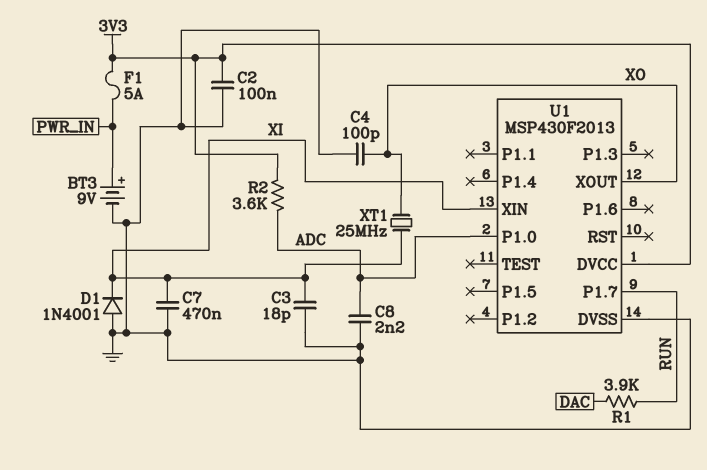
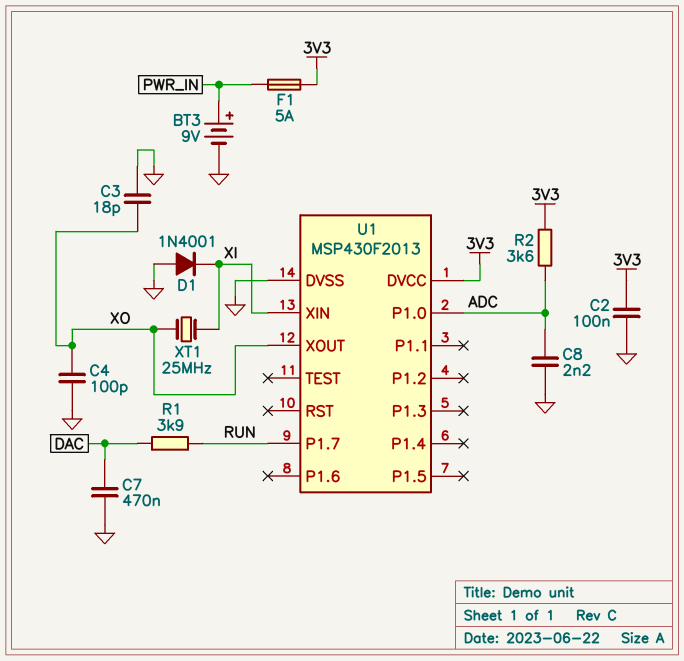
C3: 18pF (GND, XI) -> 18pF (GND, XO)
C7: 470nF (GND, XI) -> 470nF (DAC, GND)

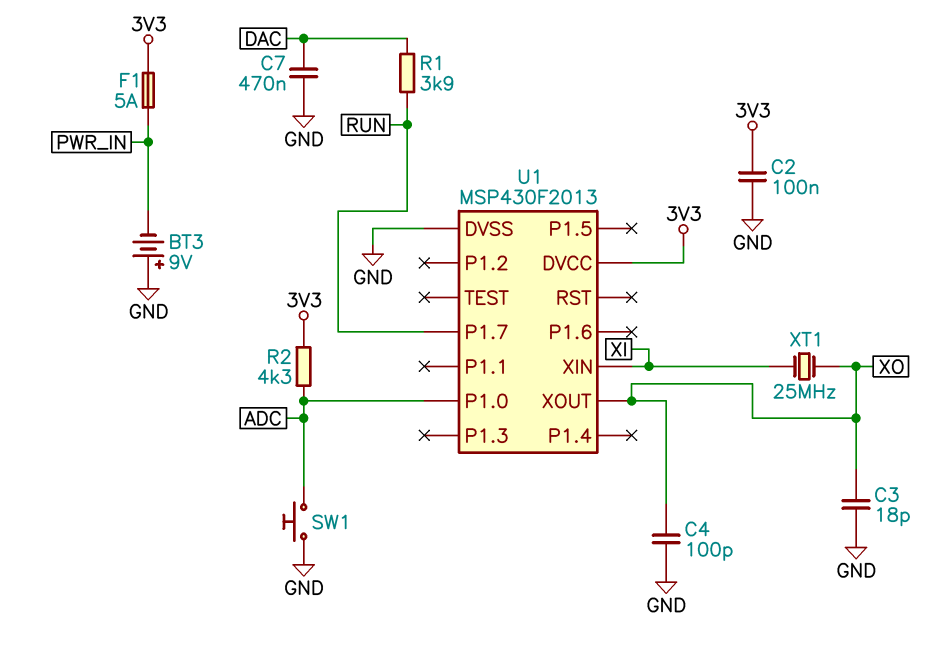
BT3: 9V (plus PWR_IN, minus GND) -> 9V (plus GND, minus PWR_IN)
C8: 2.2nF (ADC, GND) -> none
D1: diode 1N4001 (A GND, K XI) -> none
R2: 3.6k (3V3, ADC) -> 4.3k (3V3, ADC)
SW1: none -> button (ADC, GND)

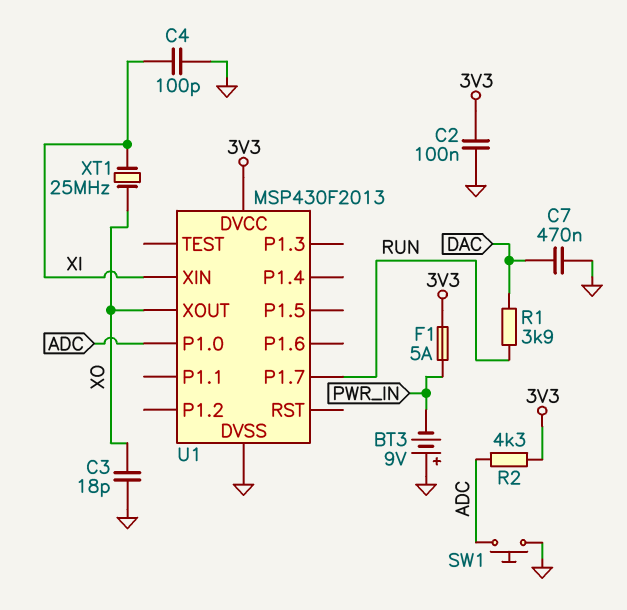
C4: 100pF (GND, XO) -> 100pF (GND, XI)

